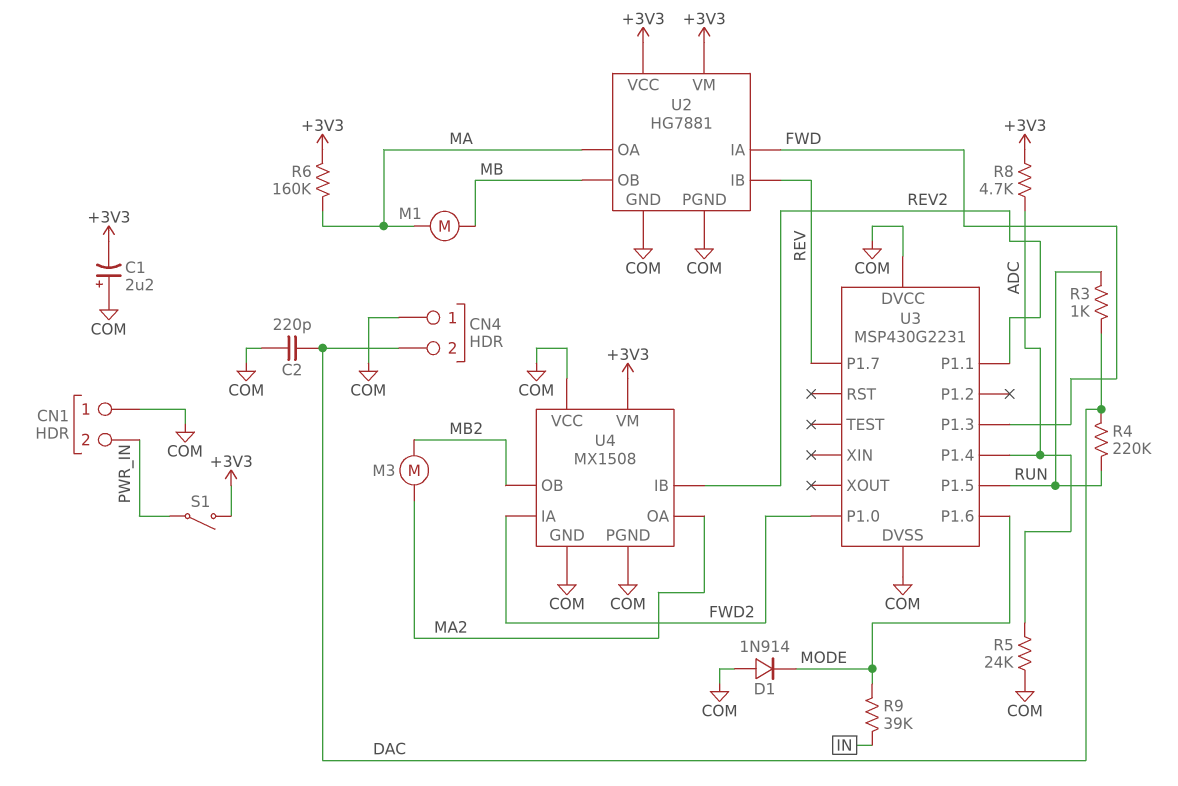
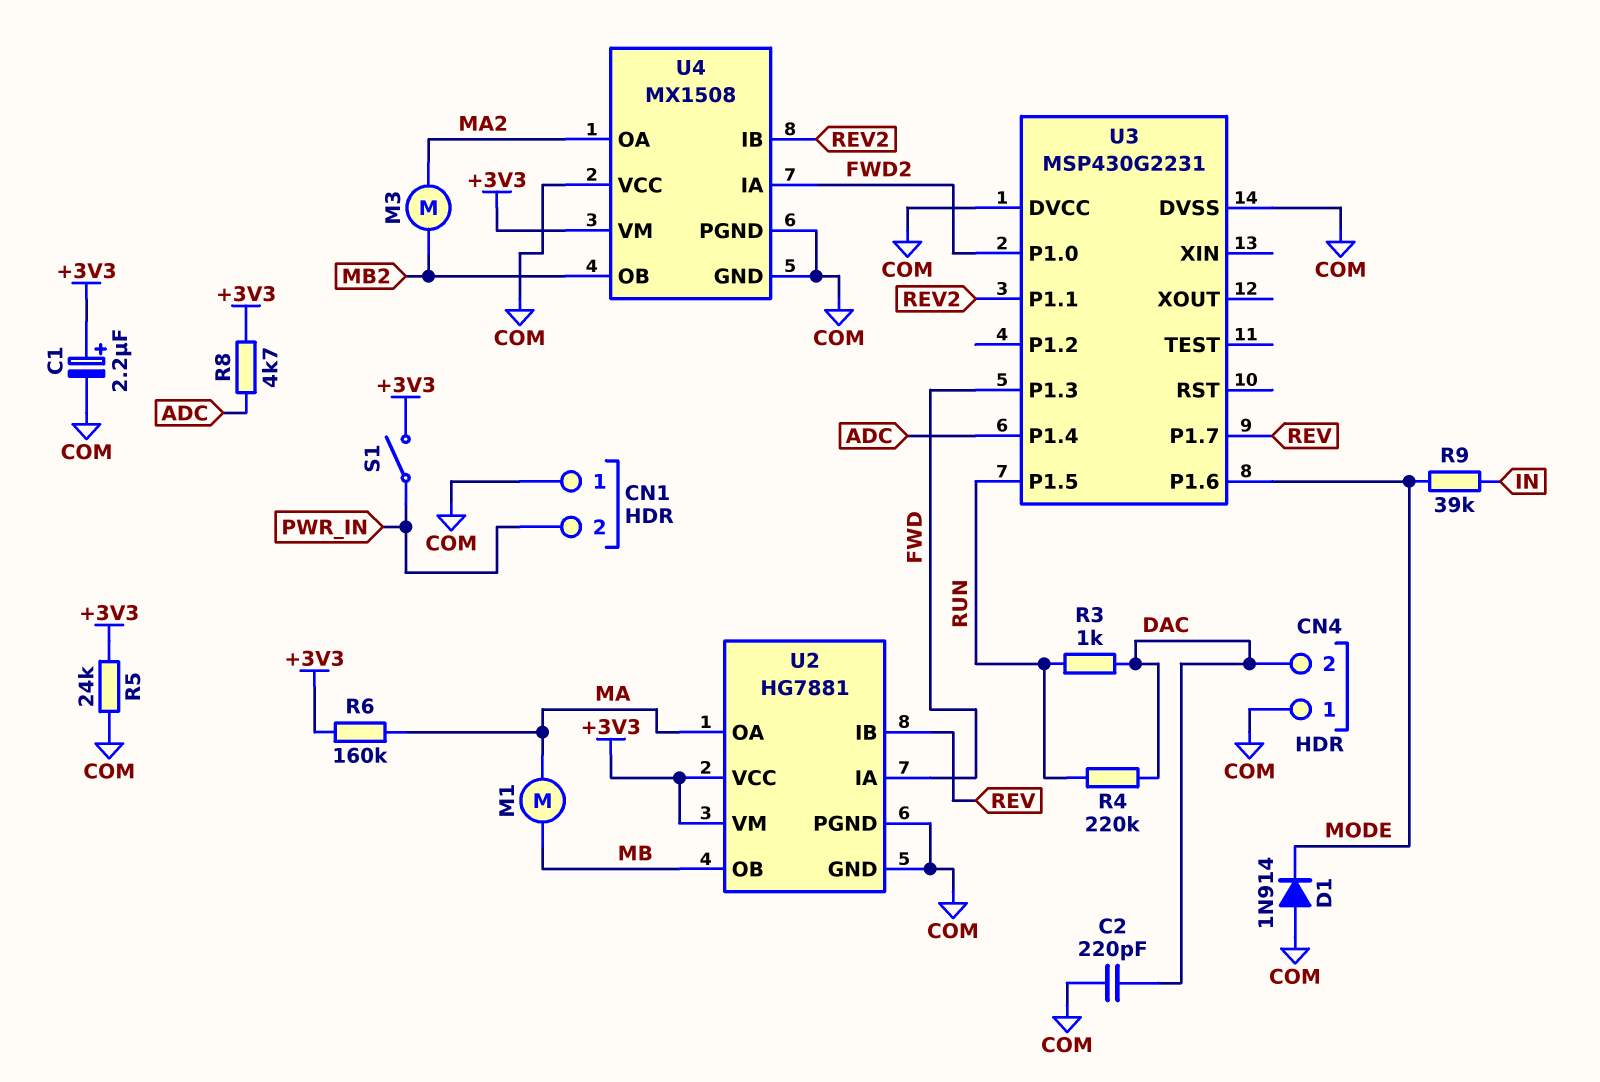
C1: 2.2uF (plus COM, minus +3V3) -> 2.2uF (plus +3V3, minus COM)
R5: 24k (ADC, COM) -> 24k (+3V3, COM)

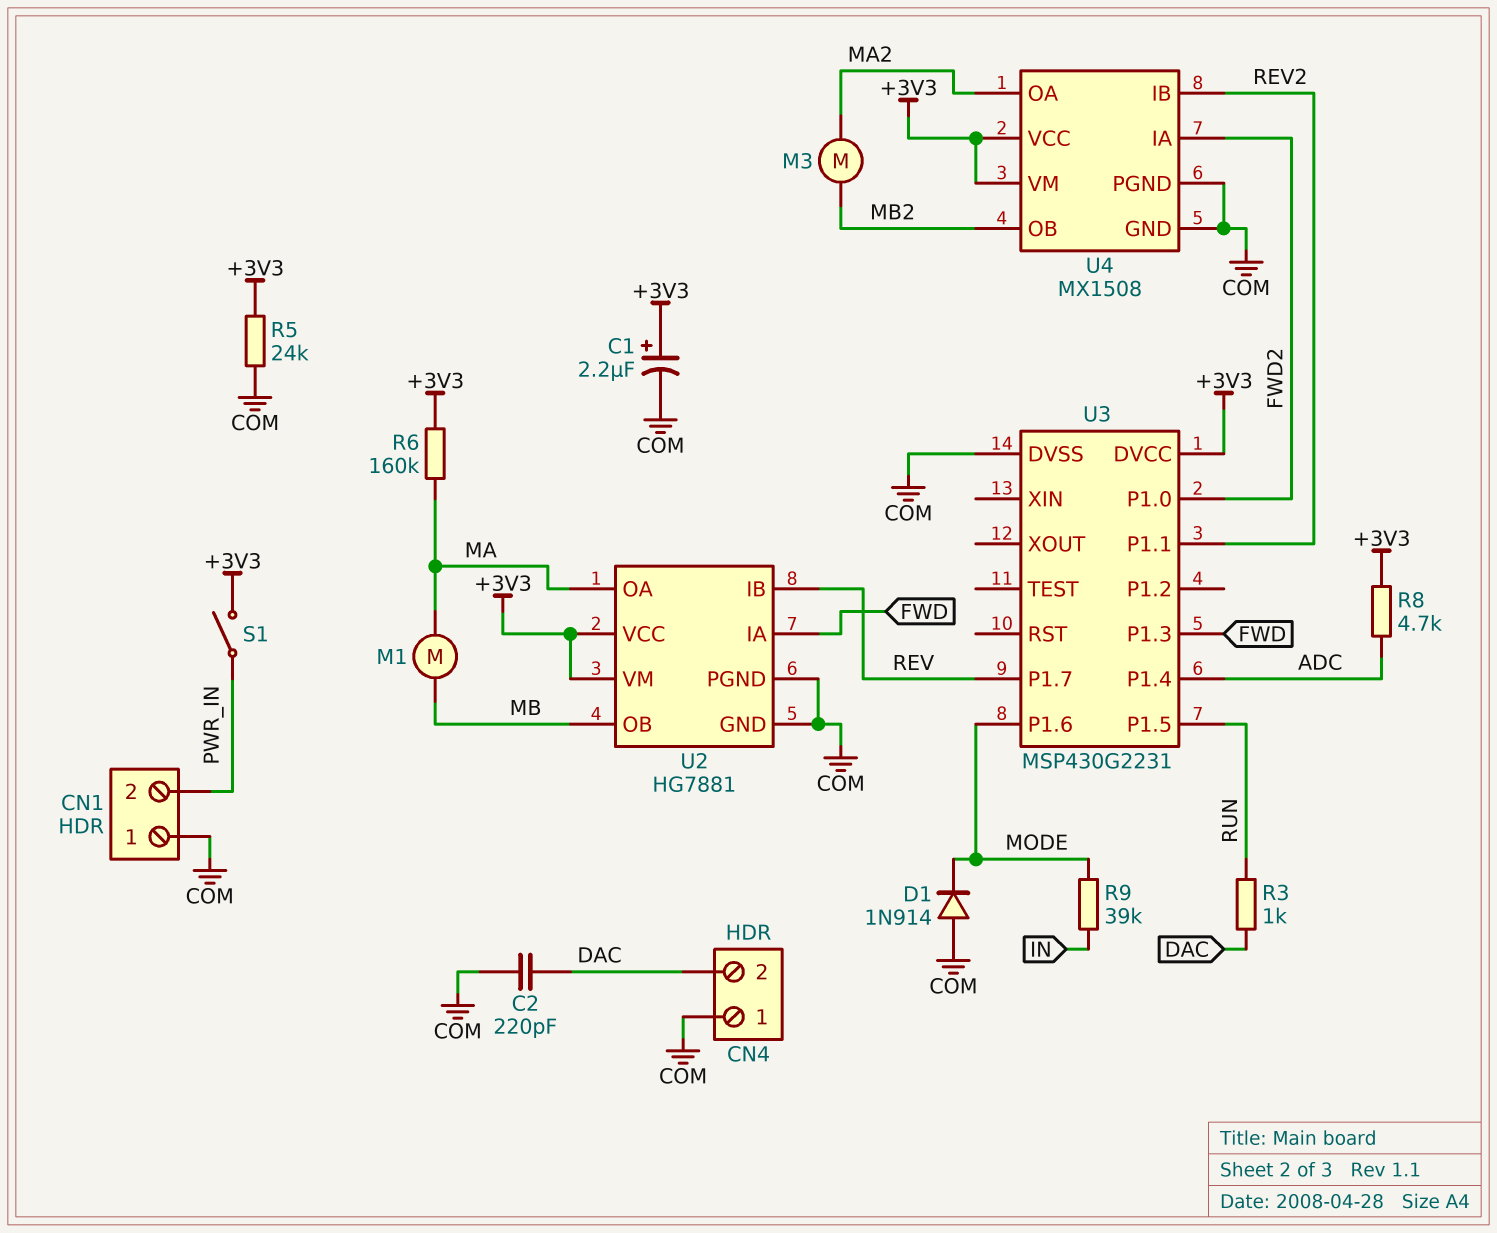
R4: 220k (DAC, RUN) -> none
U3 pin DVCC: COM -> +3V3
U4 pin VCC: COM -> +3V3

